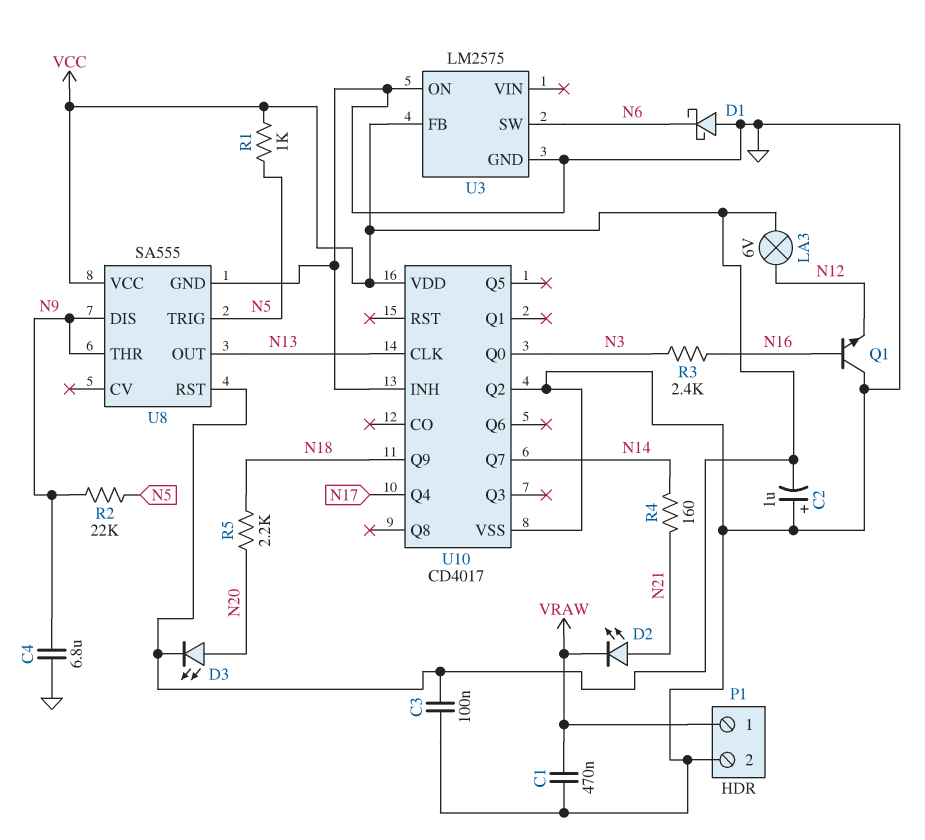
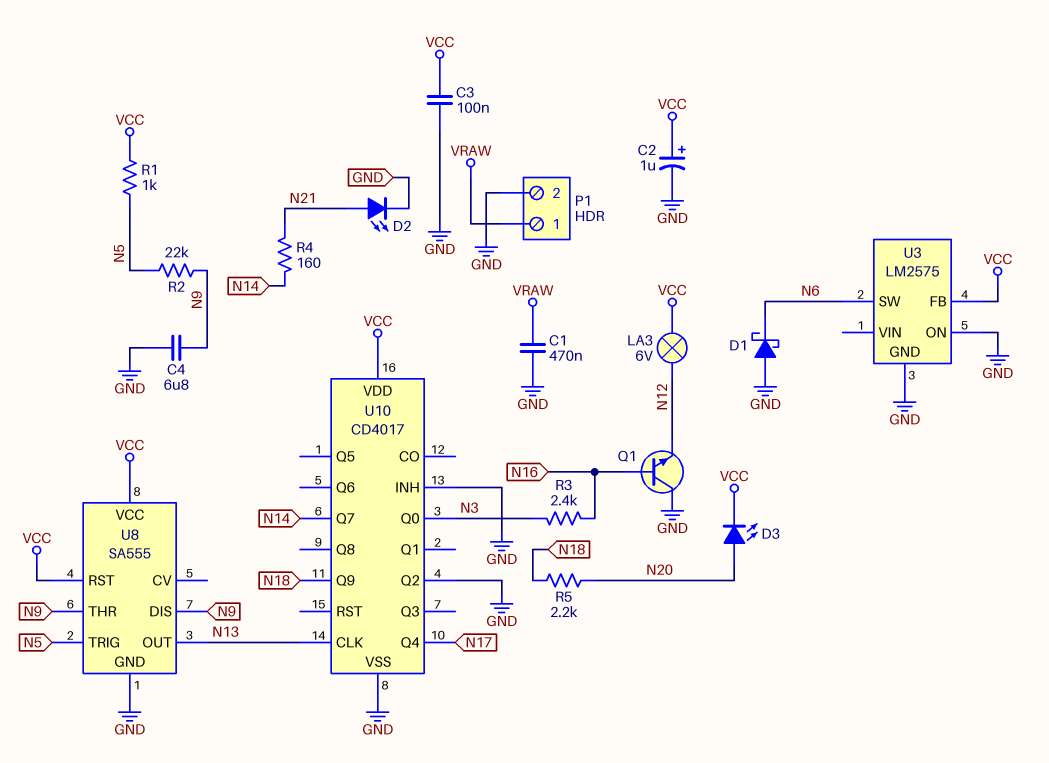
C2: 1uF (plus GND, minus VCC) -> 1uF (plus VCC, minus GND)
D2: LED (A N21, K VRAW) -> LED (A N21, K GND)

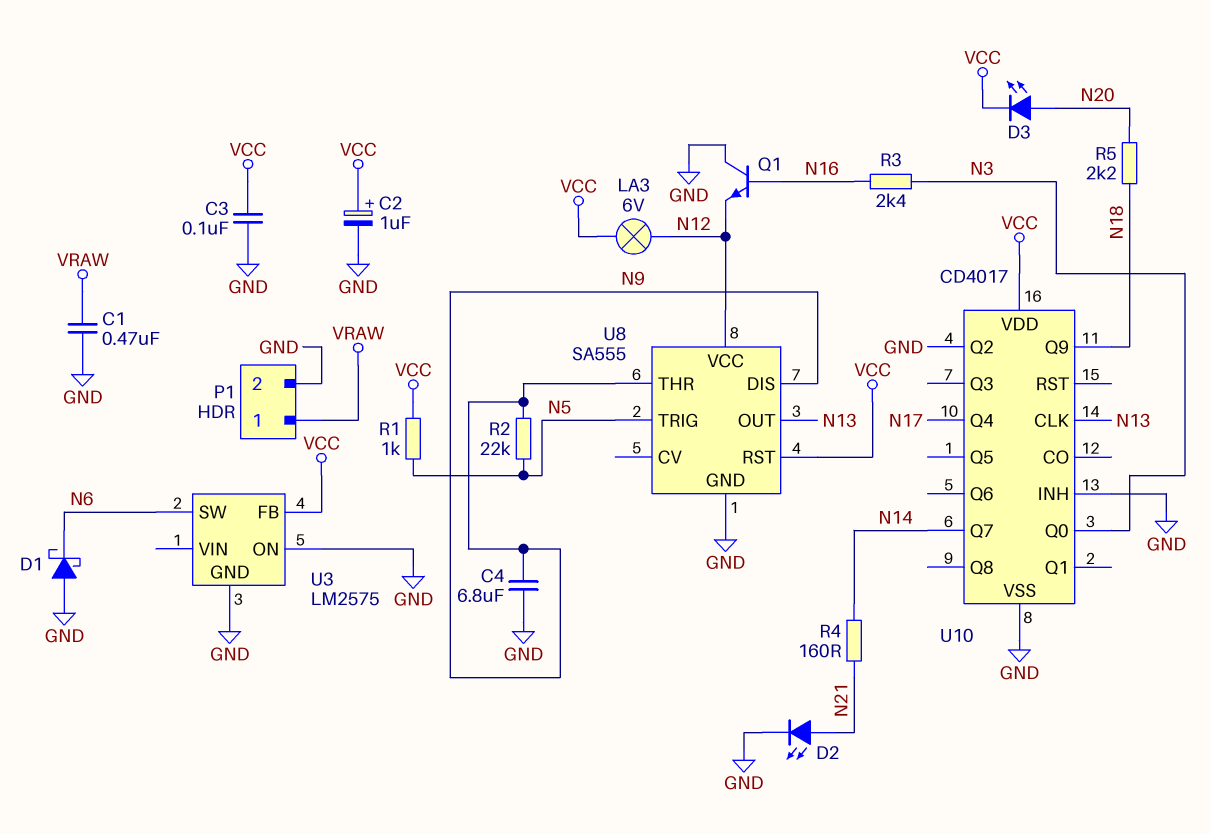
U8 pin VCC: VCC -> N12

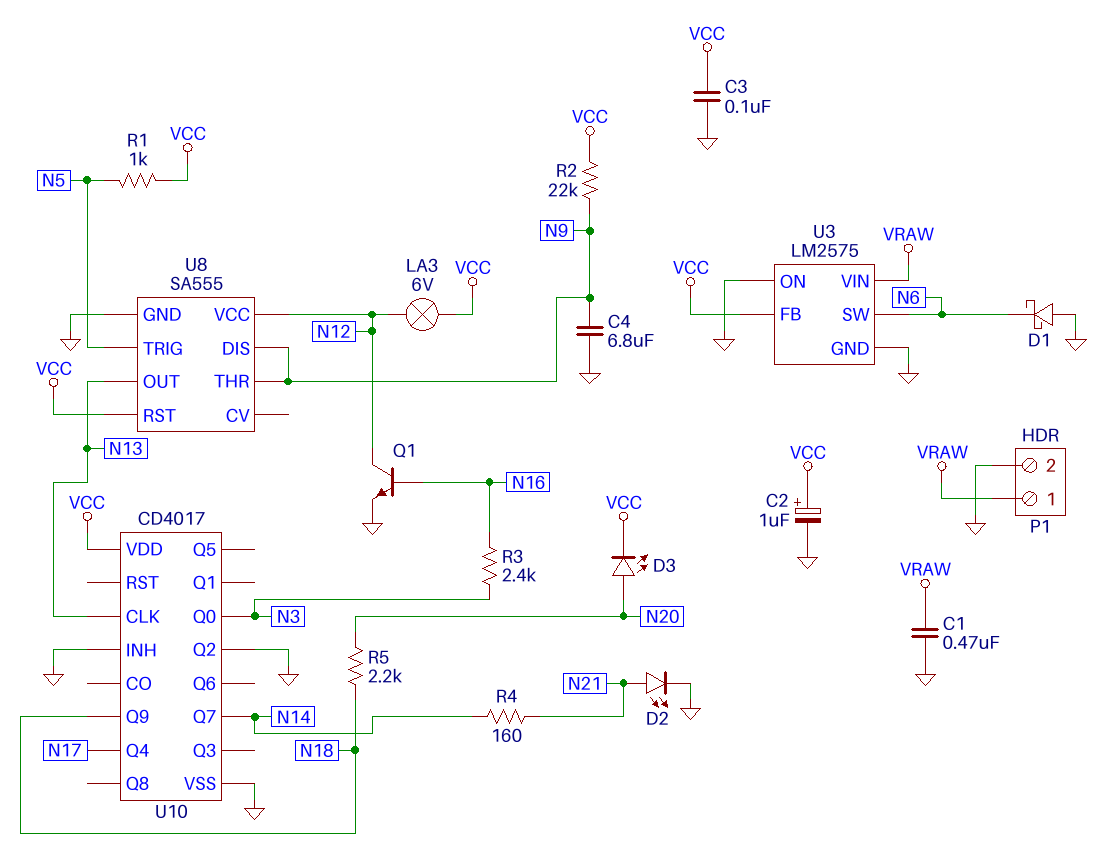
Q1: NPN (B N16, C GND, E N12) -> NPN (B N16, C N12, E GND)
R2: 22k (N5, N9) -> 22k (N9, VCC)
U3 pin VIN: none -> VRAW

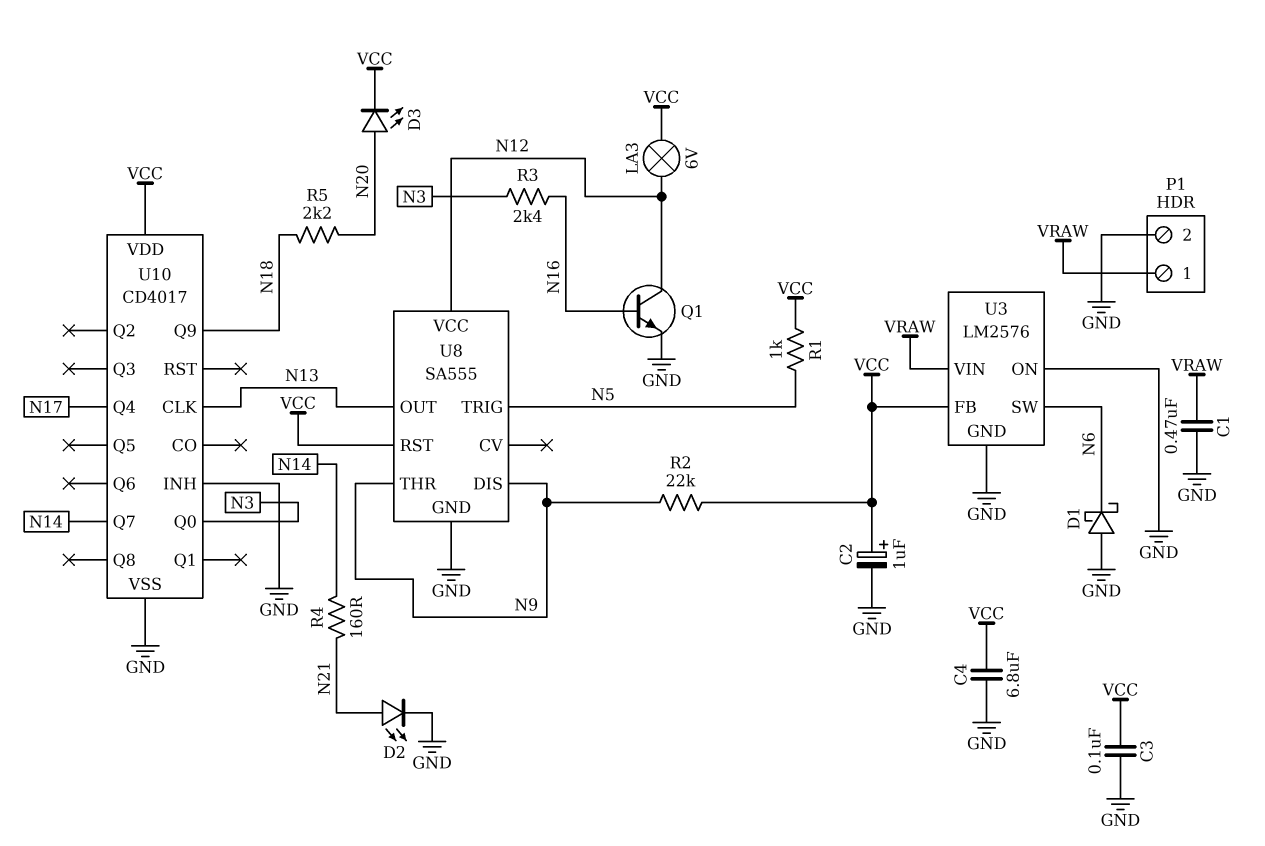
C4: 6.8uF (GND, N9) -> 6.8uF (GND, VCC)
U3: LM2575 -> LM2576
U10 pin Q2: GND -> none

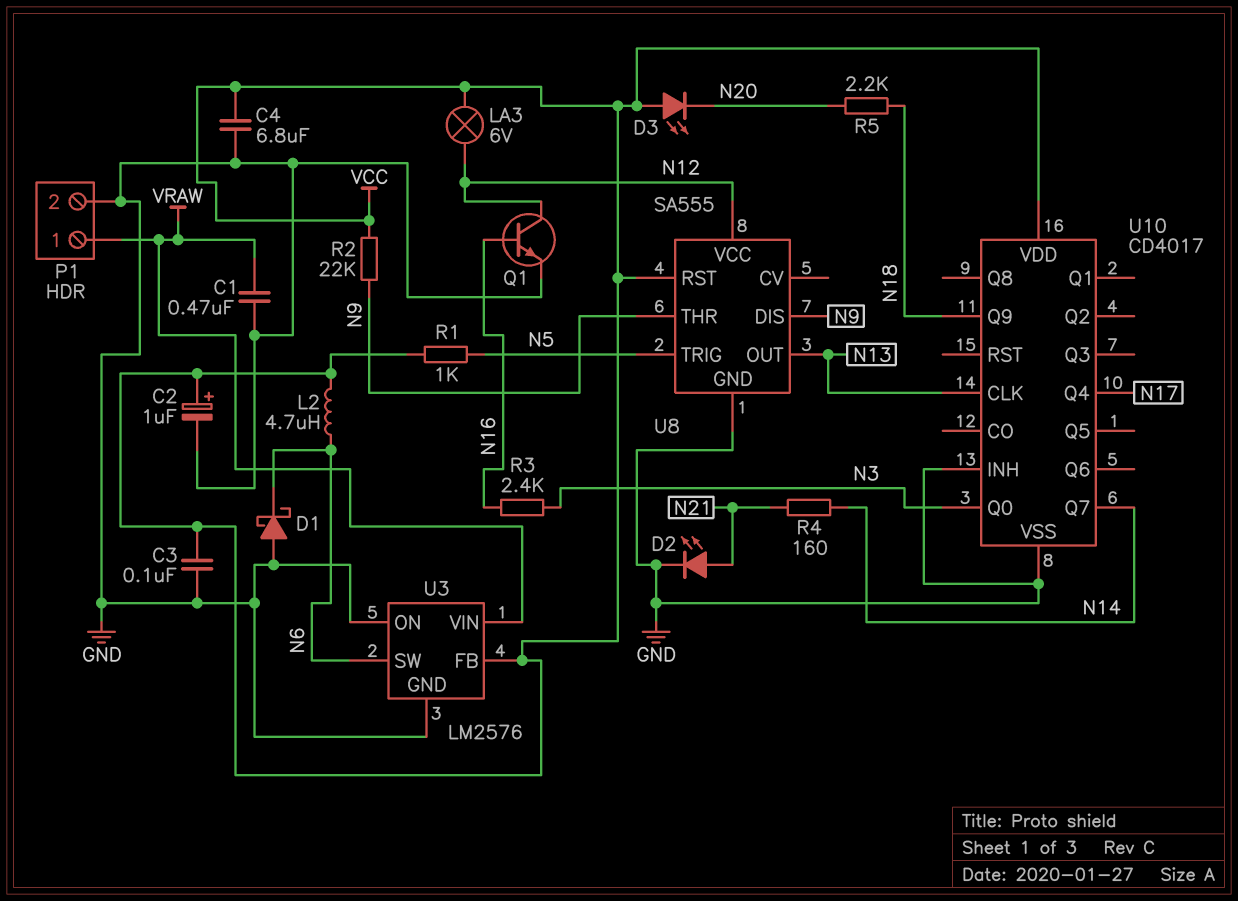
D3: LED (A N20, K VCC) -> LED (A VCC, K N20)
L2: none -> 4.7uH (N6, VCC)

